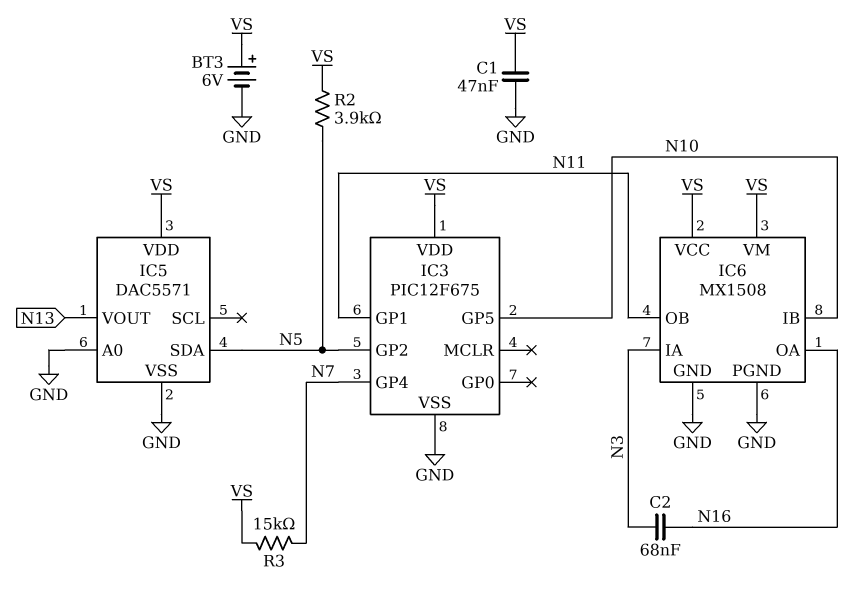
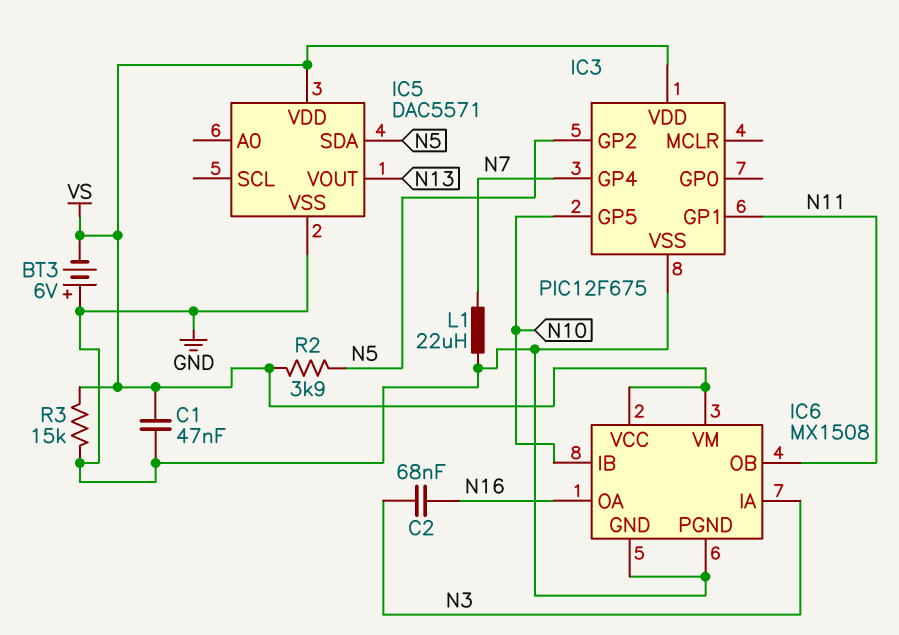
BT3: 6V (plus VS, minus GND) -> 6V (plus GND, minus VS)
IC5 pin A0: GND -> none
L1: none -> 22uH (GND, N7)
R3: 15k (N7, VS) -> 15k (GND, VS)

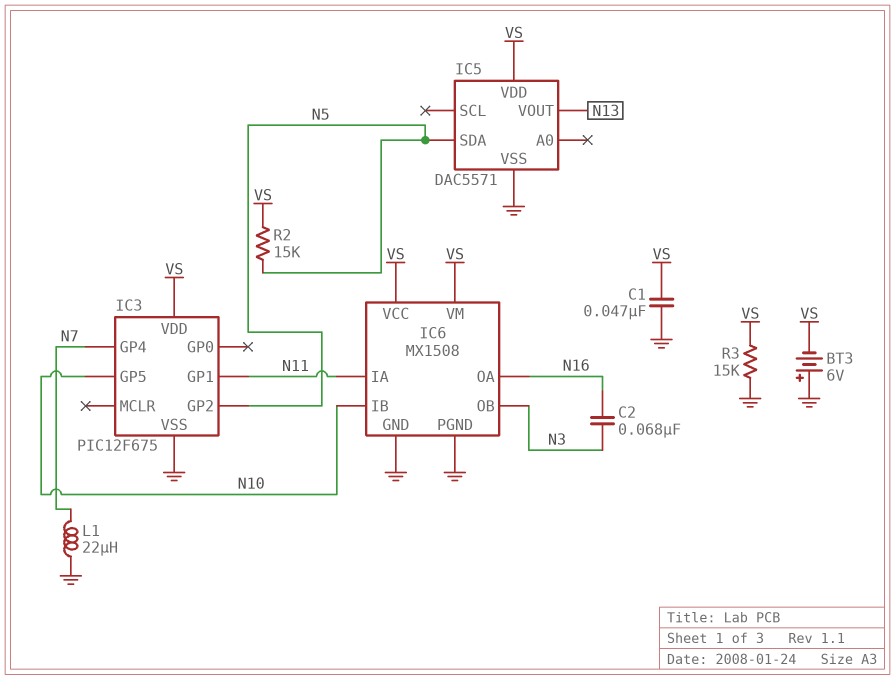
IC6 pin IA: N3 -> N11
IC6 pin OB: N11 -> N3
R2: 3.9k (N5, VS) -> 15k (N5, VS)

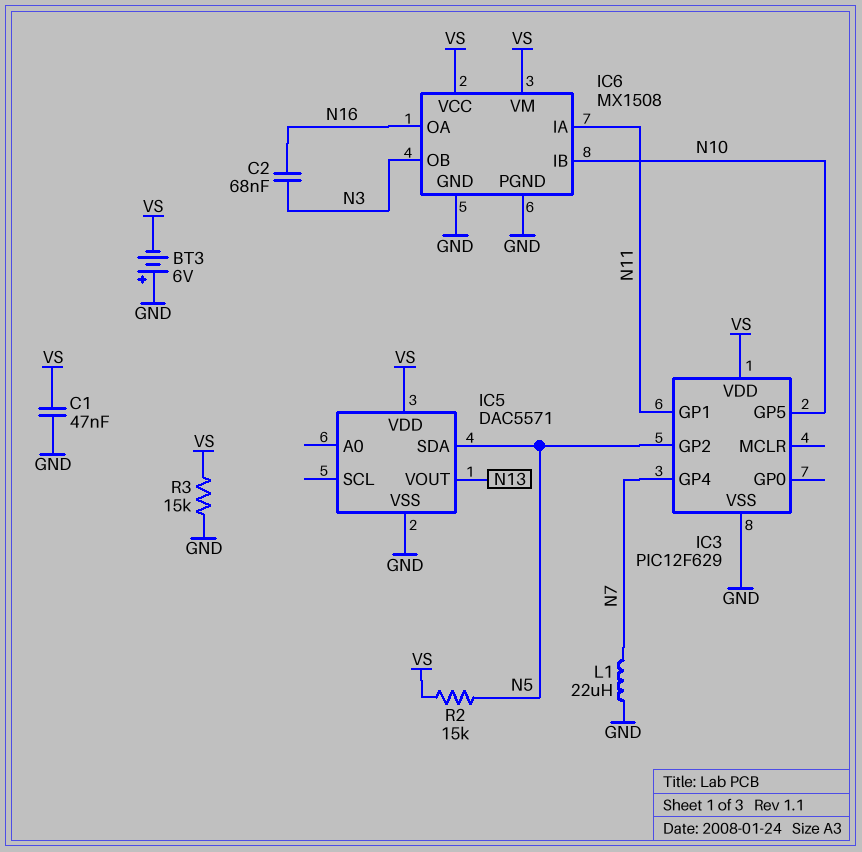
IC3: PIC12F675 -> PIC12F629

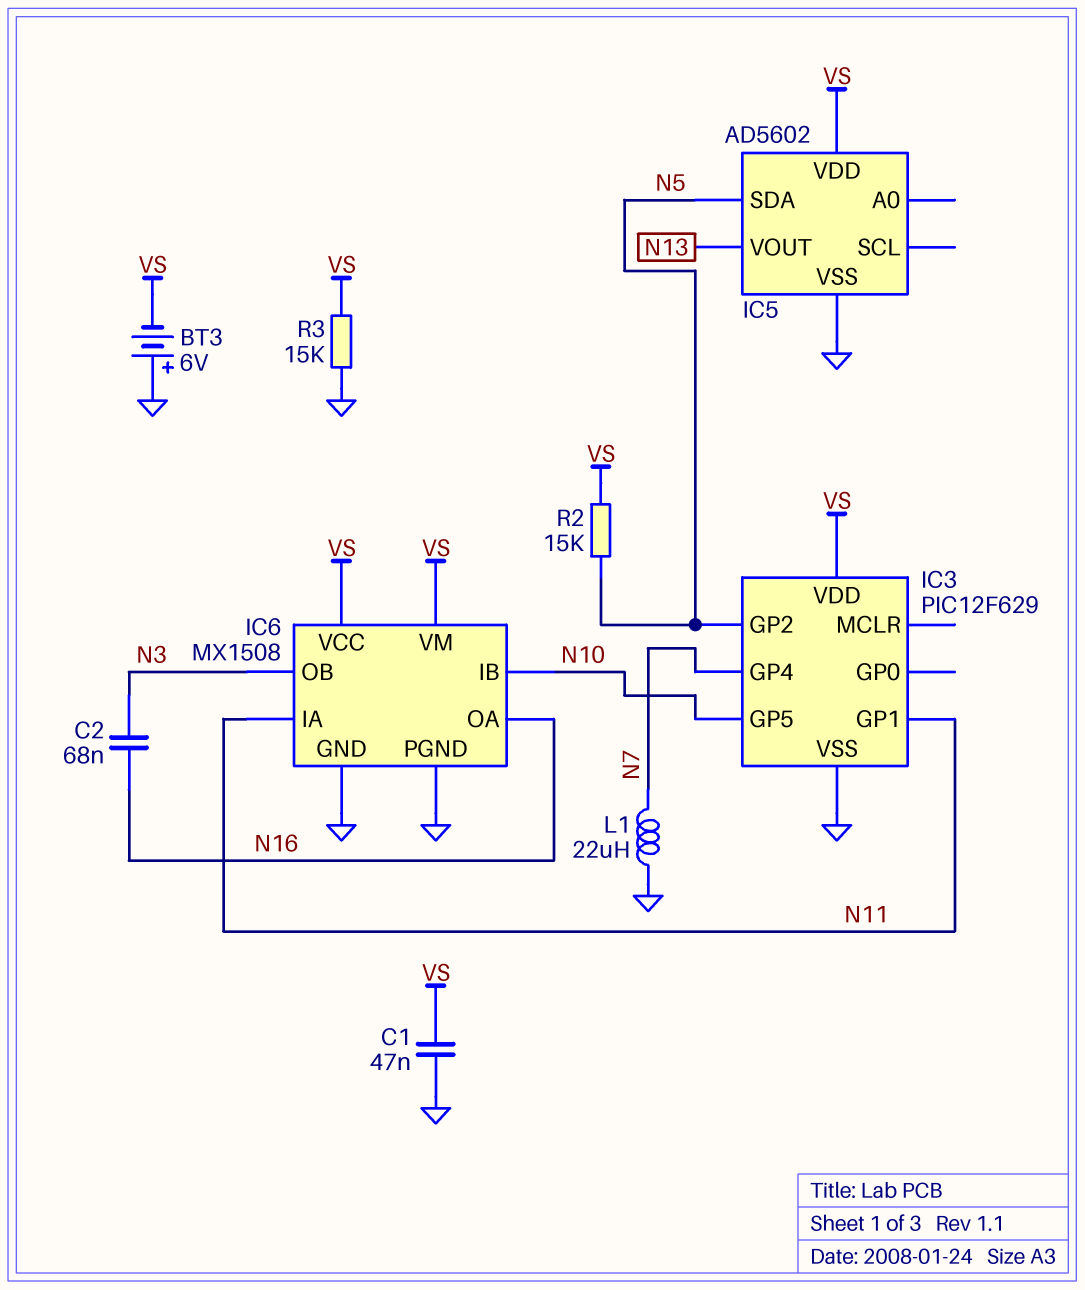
IC5: DAC5571 -> AD5602

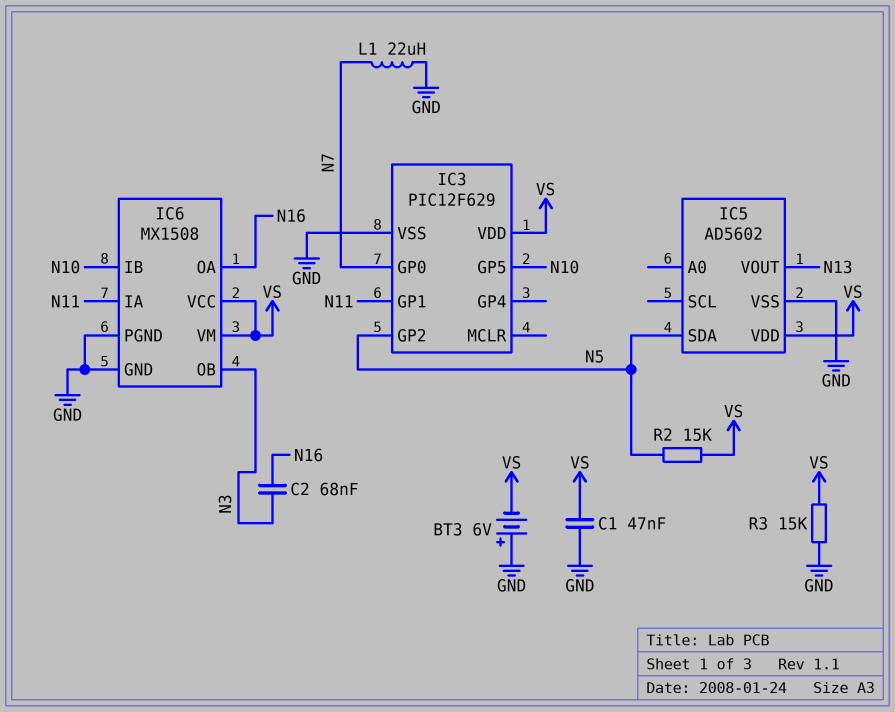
IC3 pin GP0: none -> N7
IC3 pin GP4: N7 -> none

